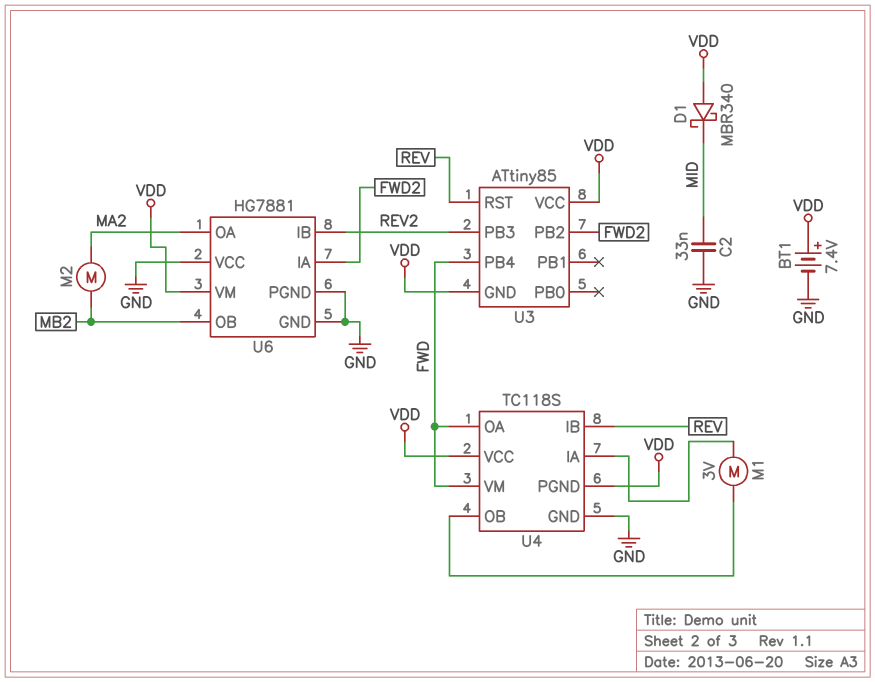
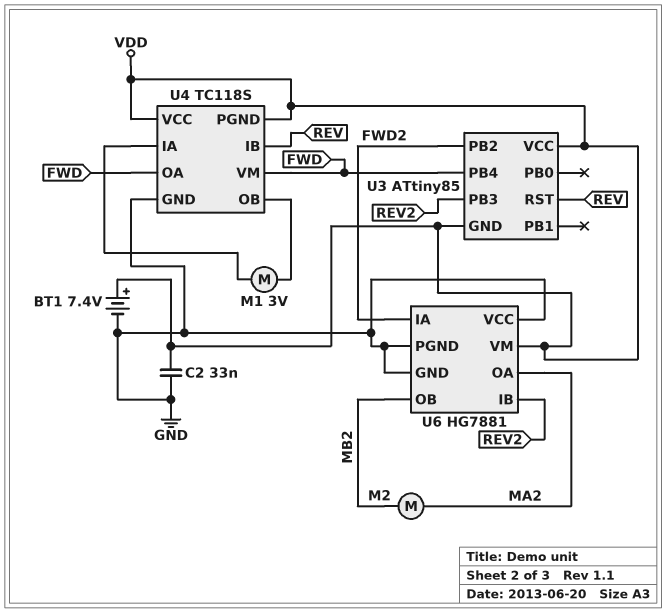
C2: 33nF (GND, MID) -> 33nF (GND, VDD)
D1: schottky MBR340 (A VDD, K MID) -> none

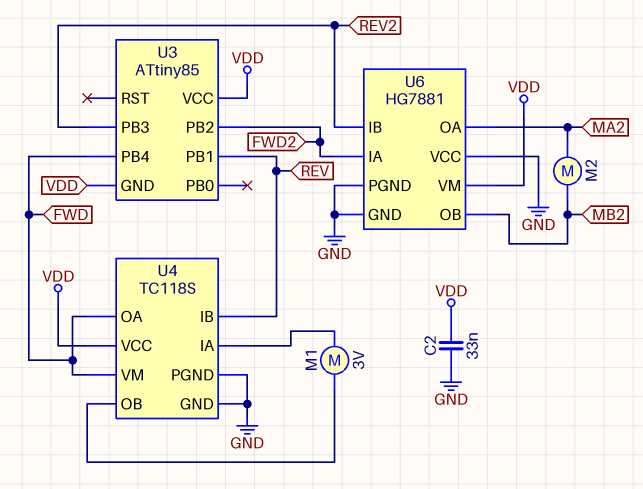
BT1: 7.4V (plus VDD, minus GND) -> none
U3 pin PB1: none -> REV
U3 pin RST: REV -> none
U4 pin PGND: VDD -> GND

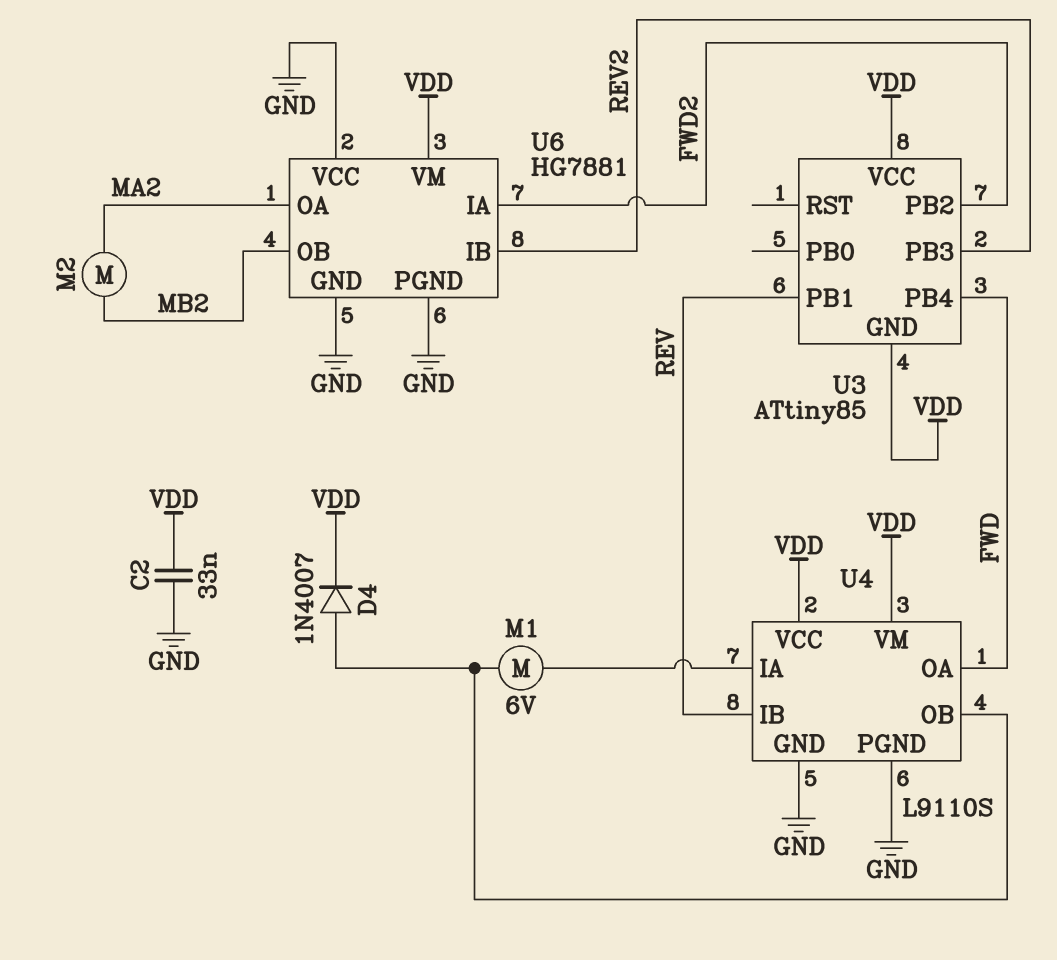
D4: none -> diode 1N4007 (A U4/OB, K VDD)
M1: motor 3V (U4/IA, U4/OB) -> motor 6V (U4/IA, U4/OB)
U4: TC118S -> L9110S
U4 pin VM: FWD -> VDD

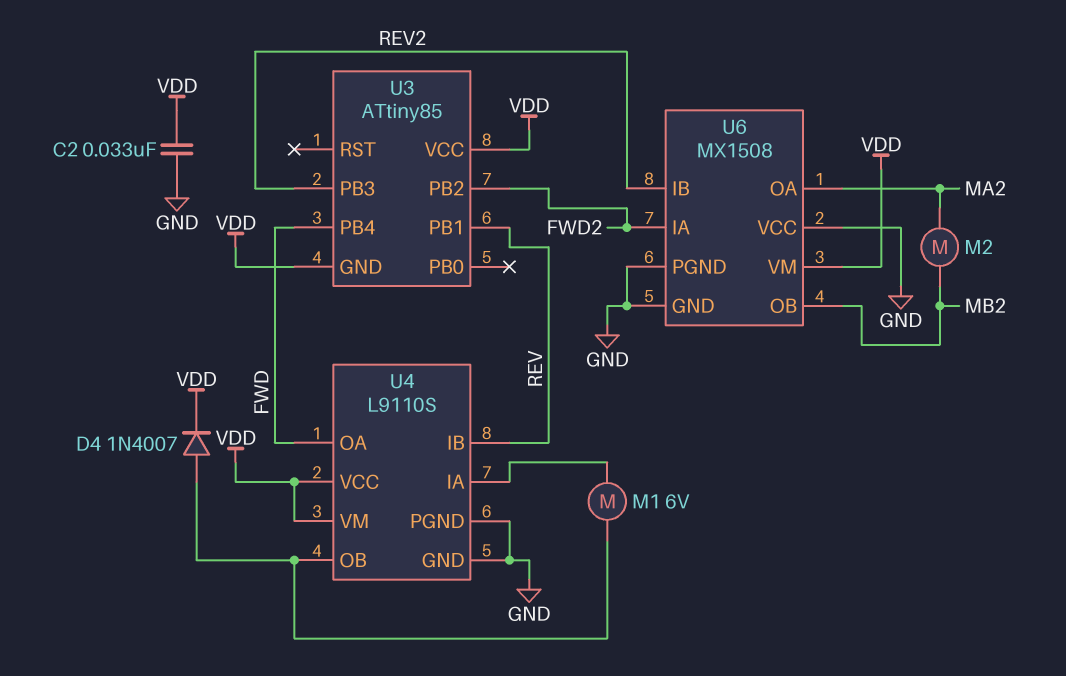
U6: HG7881 -> MX1508

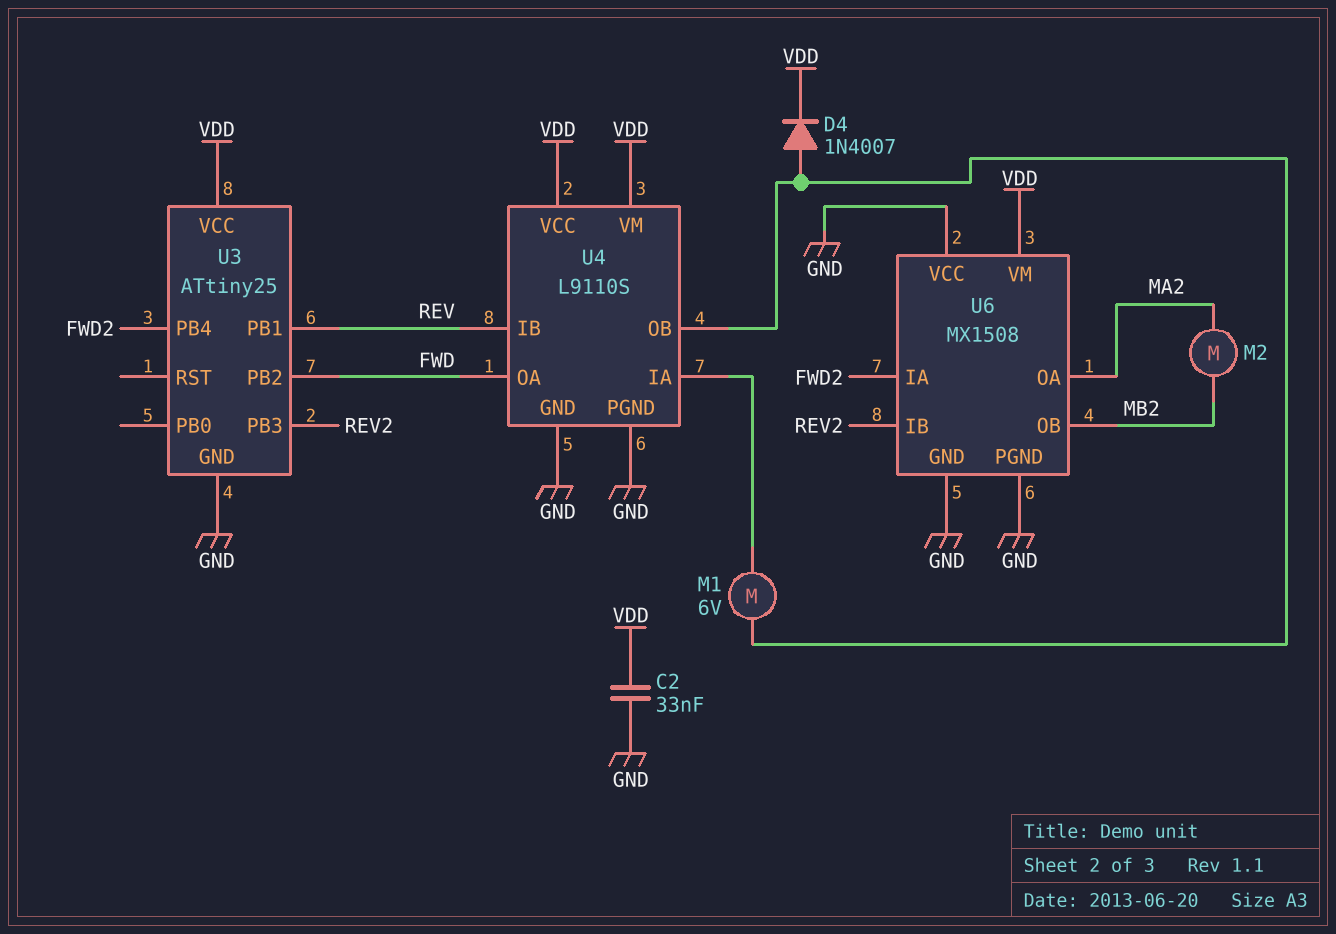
U3: ATtiny85 -> ATtiny25
U3 pin GND: VDD -> GND
U3 pin PB2: FWD2 -> FWD
U3 pin PB4: FWD -> FWD2

